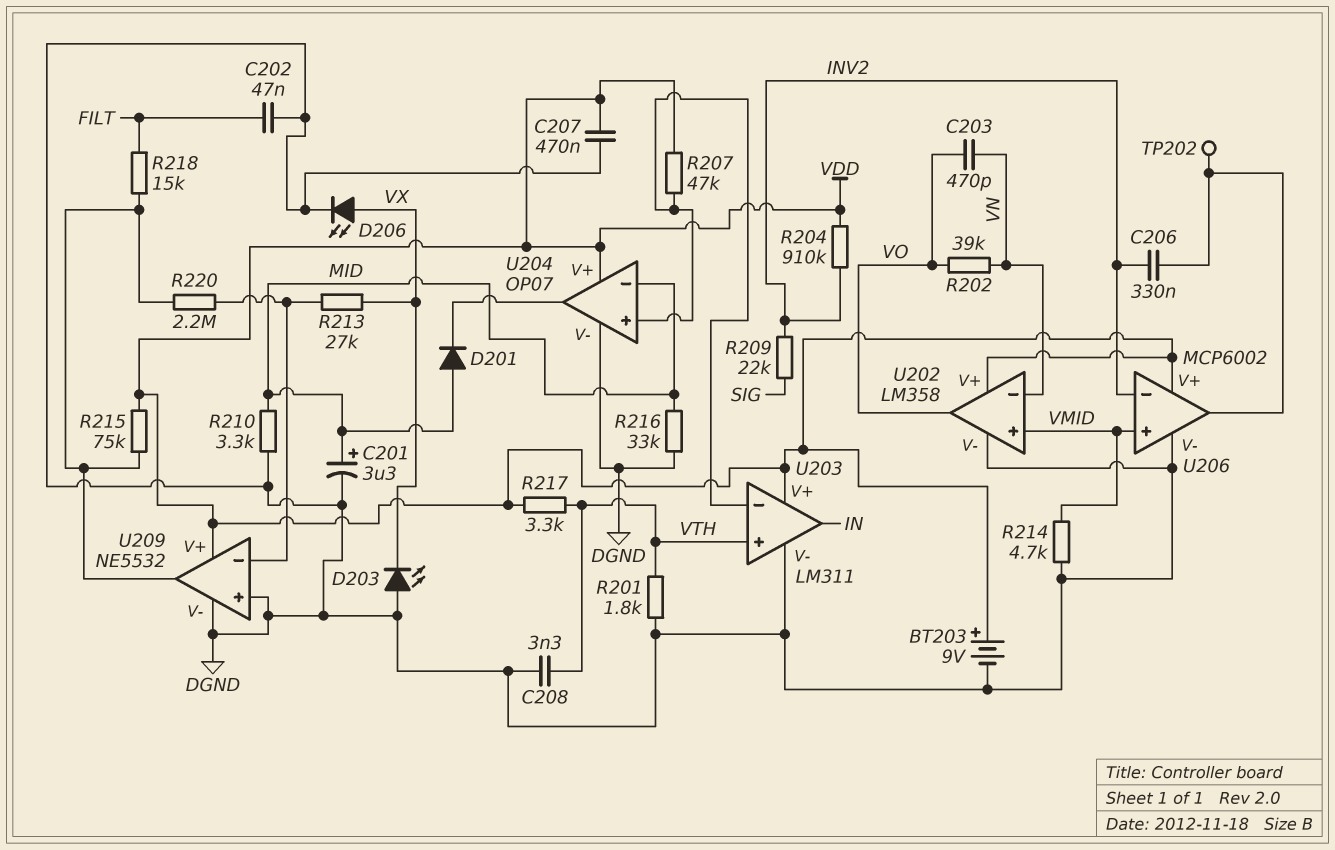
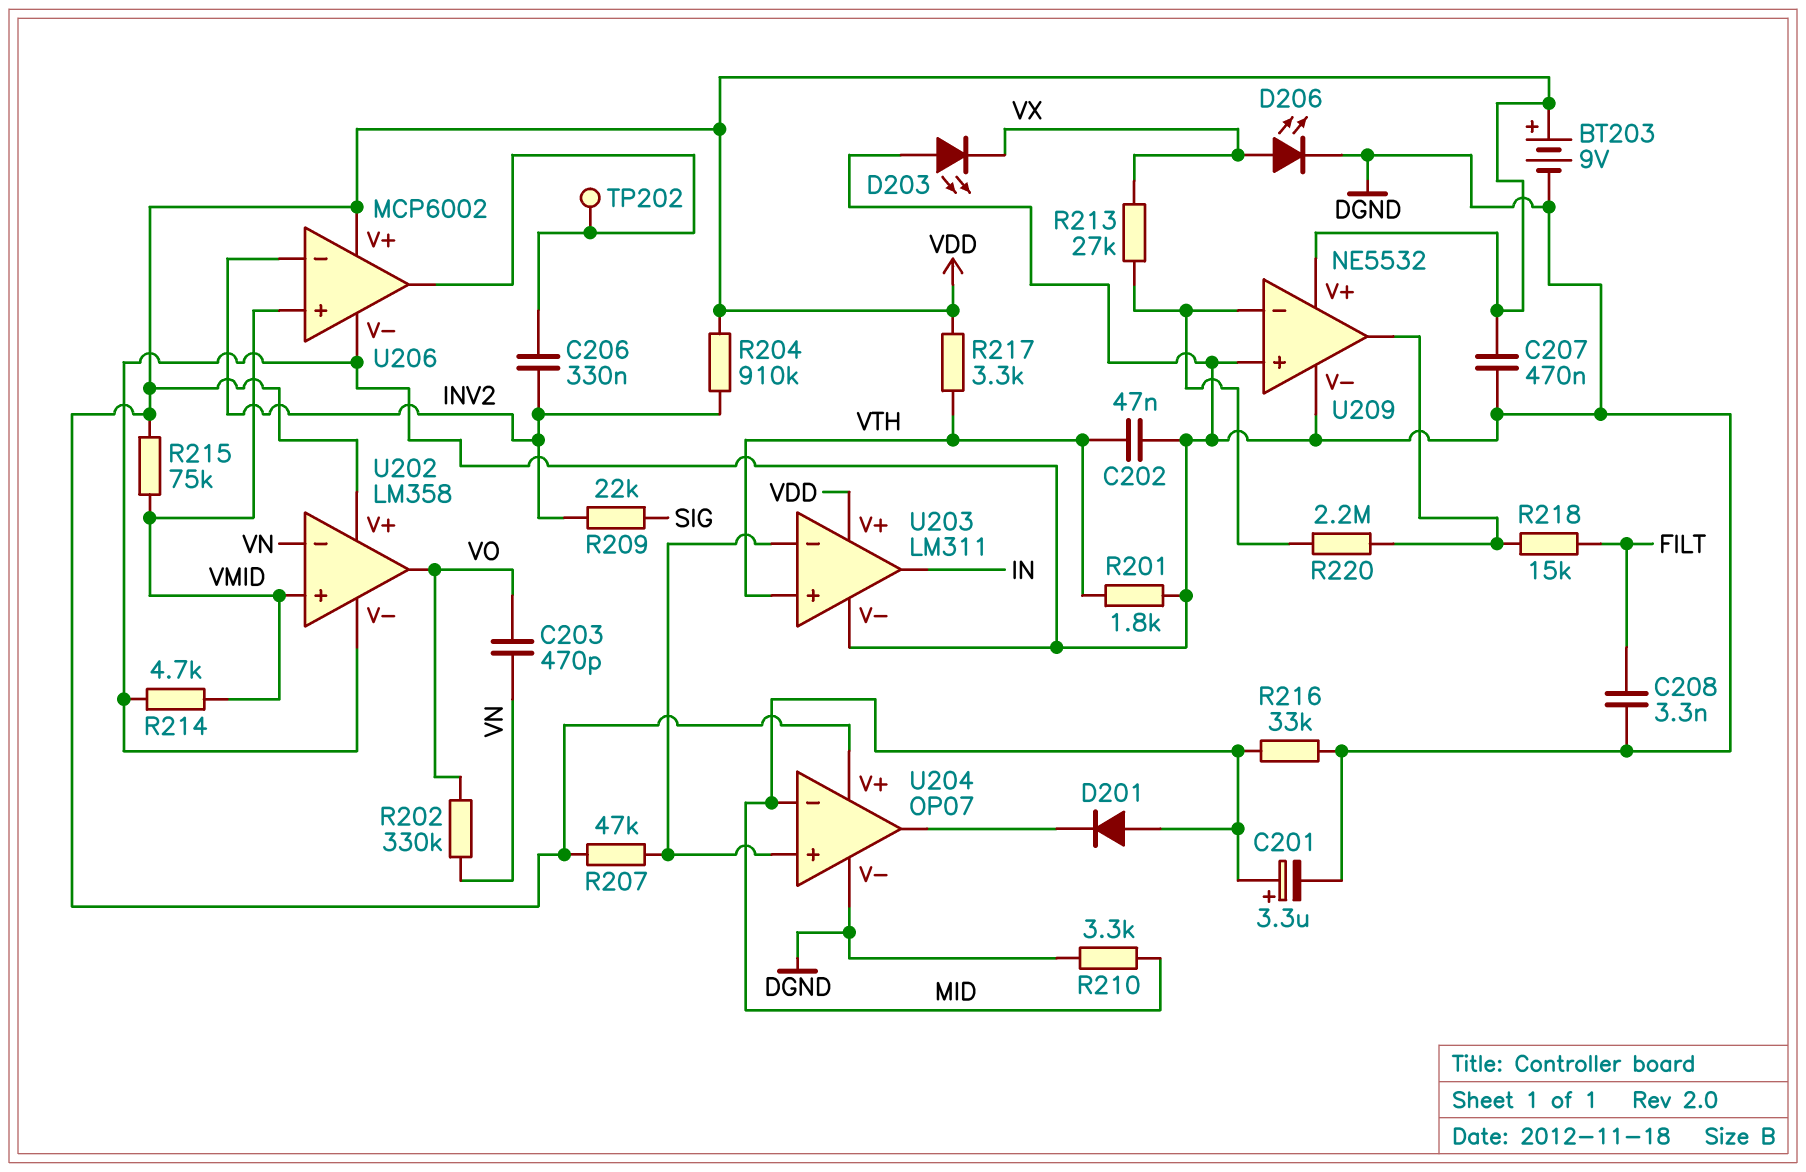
C202: 47nF (DGND, FILT) -> 47nF (DGND, VTH)
C208: 3.3nF (DGND, VTH) -> 3.3nF (DGND, FILT)
R202: 39k (VN, VO) -> 330k (VN, VO)
R215: 75k (U209/out, VDD) -> 75k (VDD, VMID)

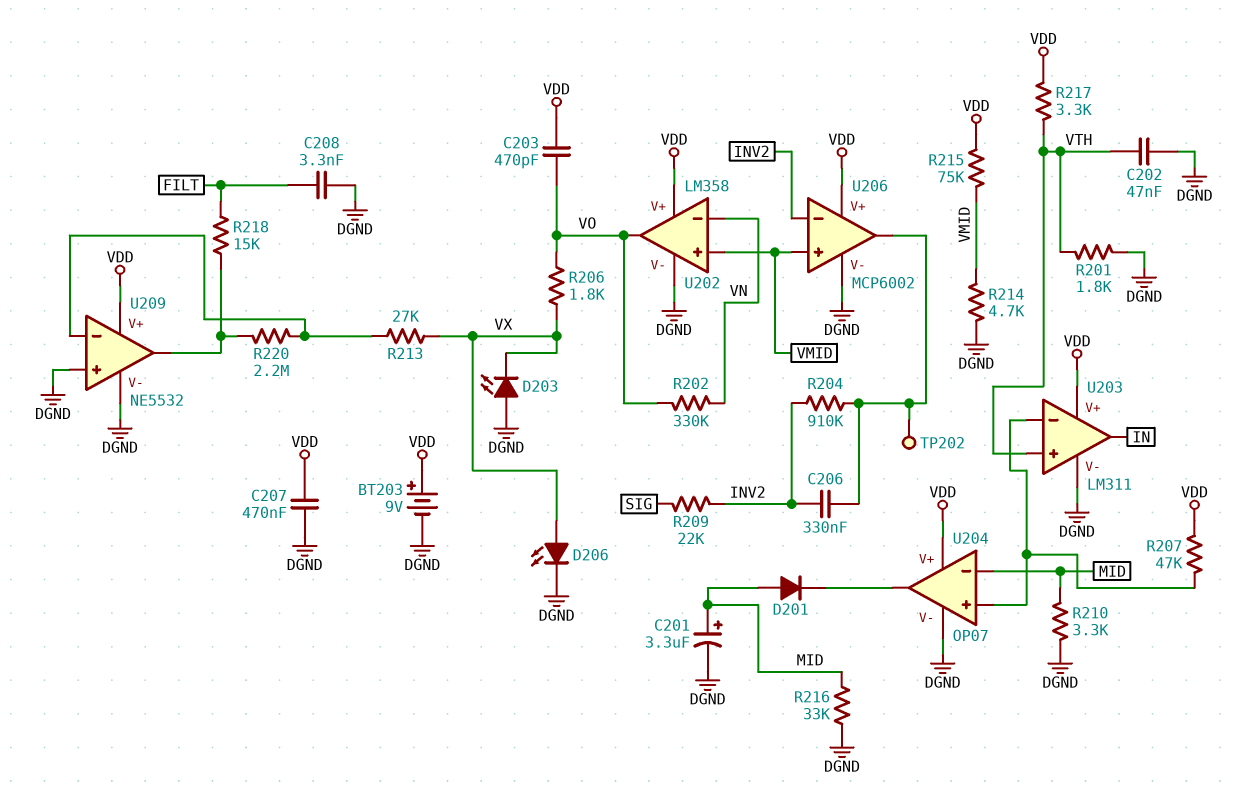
C203: 470pF (VN, VO) -> 470pF (VDD, VO)
R204: 910k (INV2, VDD) -> 910k (INV2, U206/out)
R206: none -> 1.8k (VO, VX)

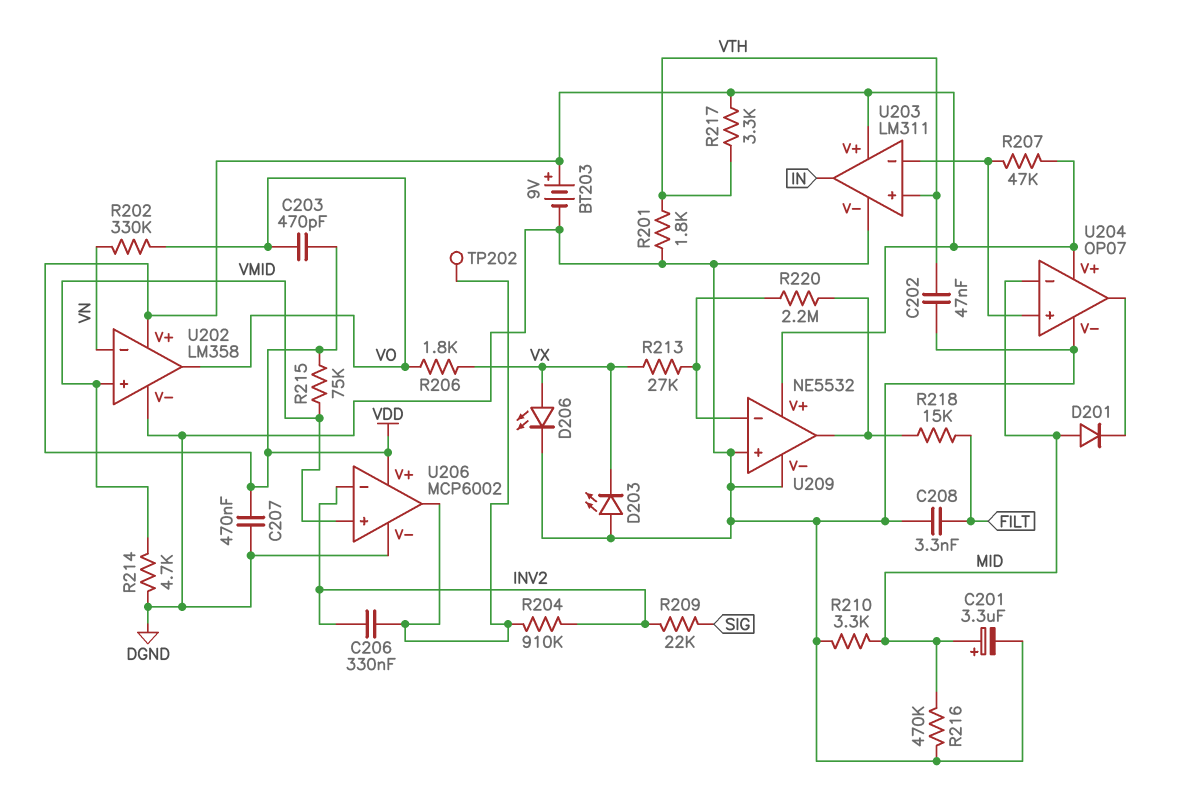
R216: 33k (DGND, MID) -> 470k (DGND, MID)

